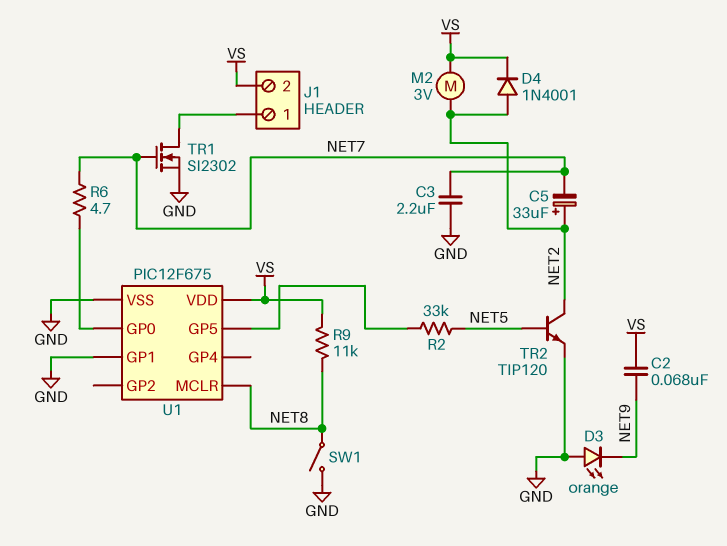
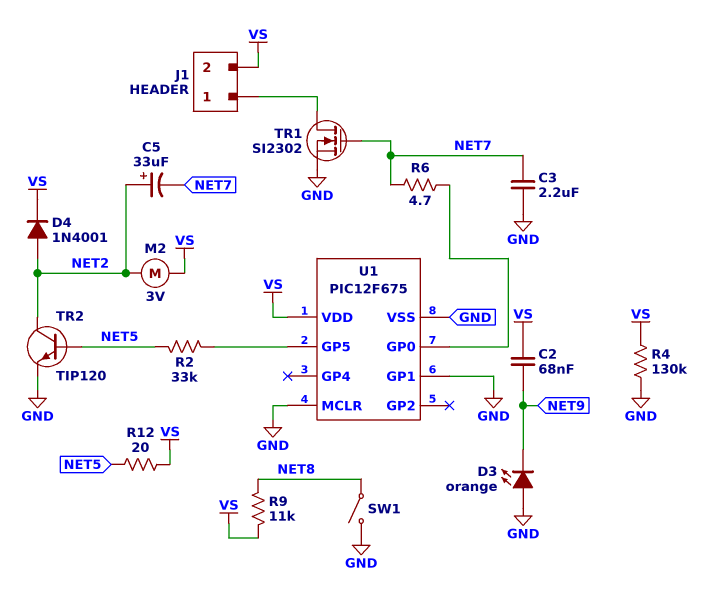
R4: none -> 130k (GND, VS)
R12: none -> 20 (NET5, VS)
U1 pin MCLR: NET8 -> GND

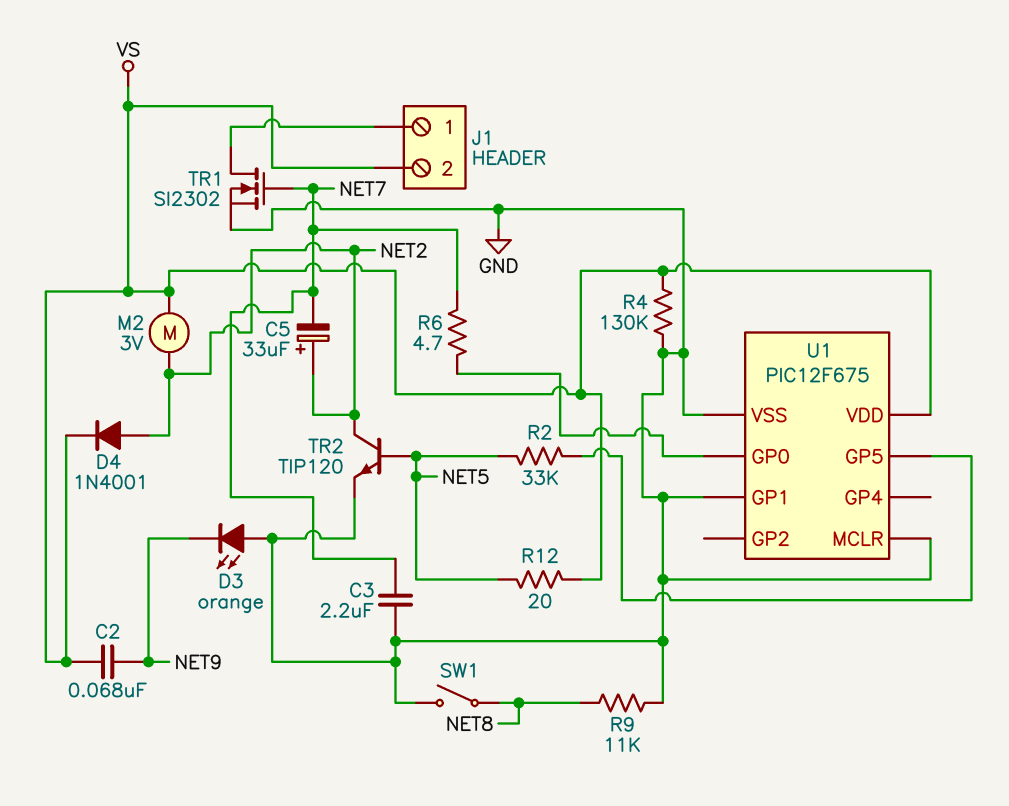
R9: 11k (NET8, VS) -> 11k (GND, NET8)

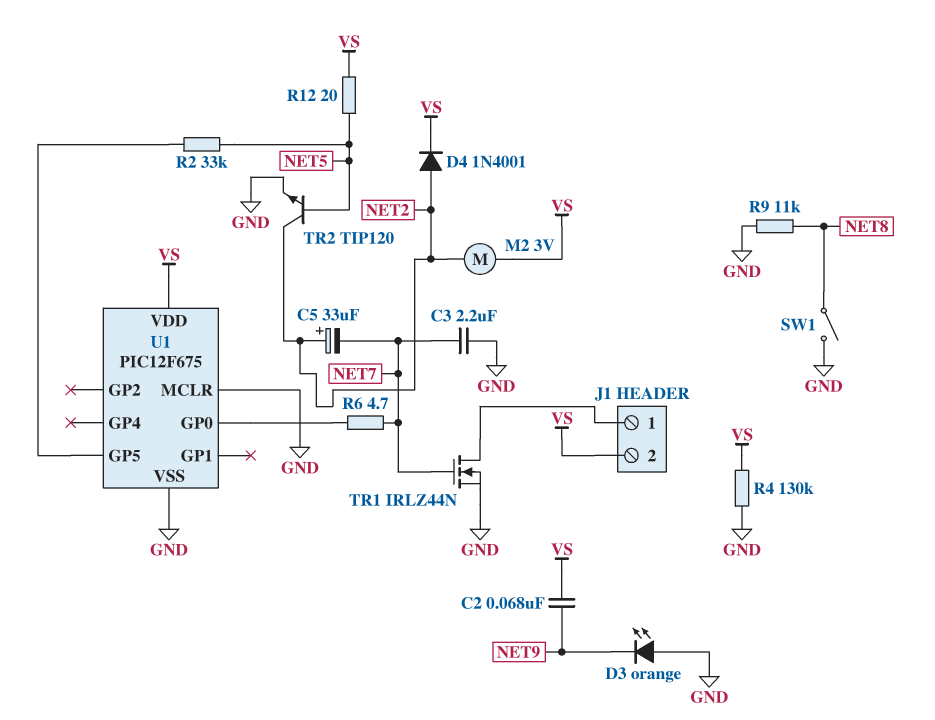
TR1: NMOS SI2302 (G NET7, D J1/1, S GND) -> NMOS IRLZ44N (G NET7, D J1/1, S GND)
U1 pin GP1: GND -> none

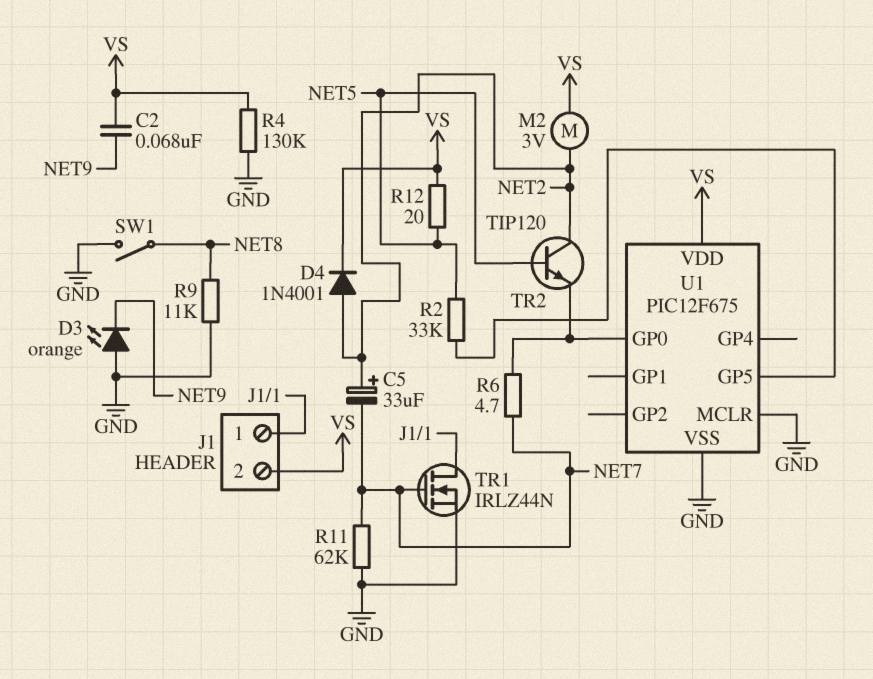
C3: 2.2uF (GND, NET7) -> none
R11: none -> 62k (GND, NET7)
TR2: NPN TIP120 (B NET5, C NET2, E GND) -> NPN TIP120 (B NET5, C NET2, E U1/GP0)

